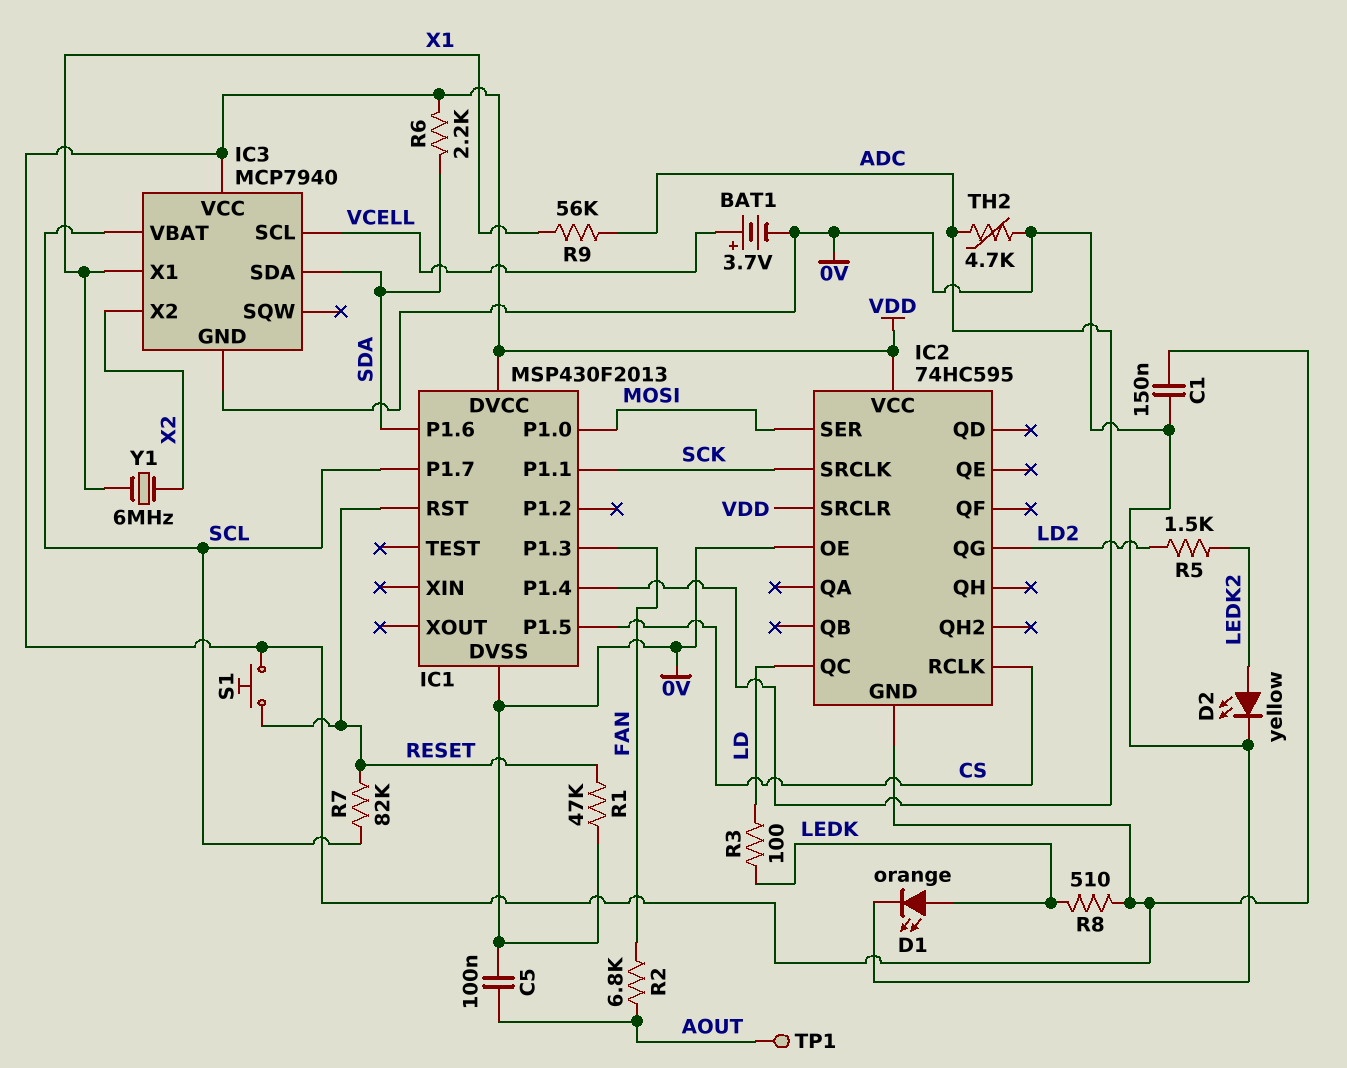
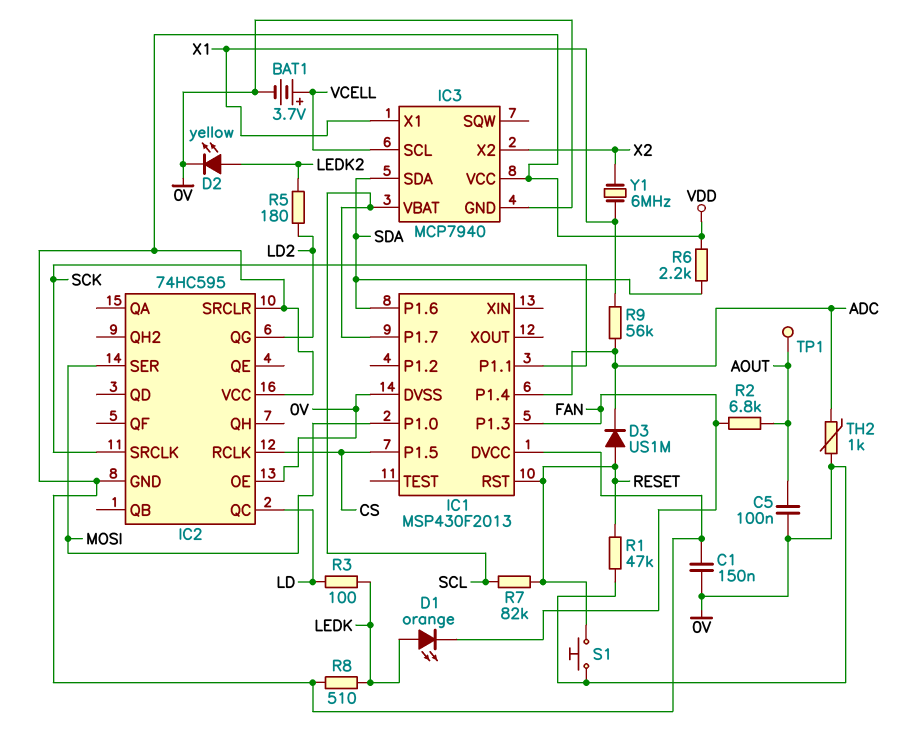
D1: LED orange (A LEDK, K 0V) -> LED orange (A LEDK, K FAN)
D3: none -> diode US1M (A RESET, K ADC)
R5: 1.5k (LD2, LEDK2) -> 180 (LD2, LEDK2)
S1: button (RESET, VDD) -> button (0V, RESET)
TH2: 4.7k (0V, ADC) -> 1k (0V, ADC)

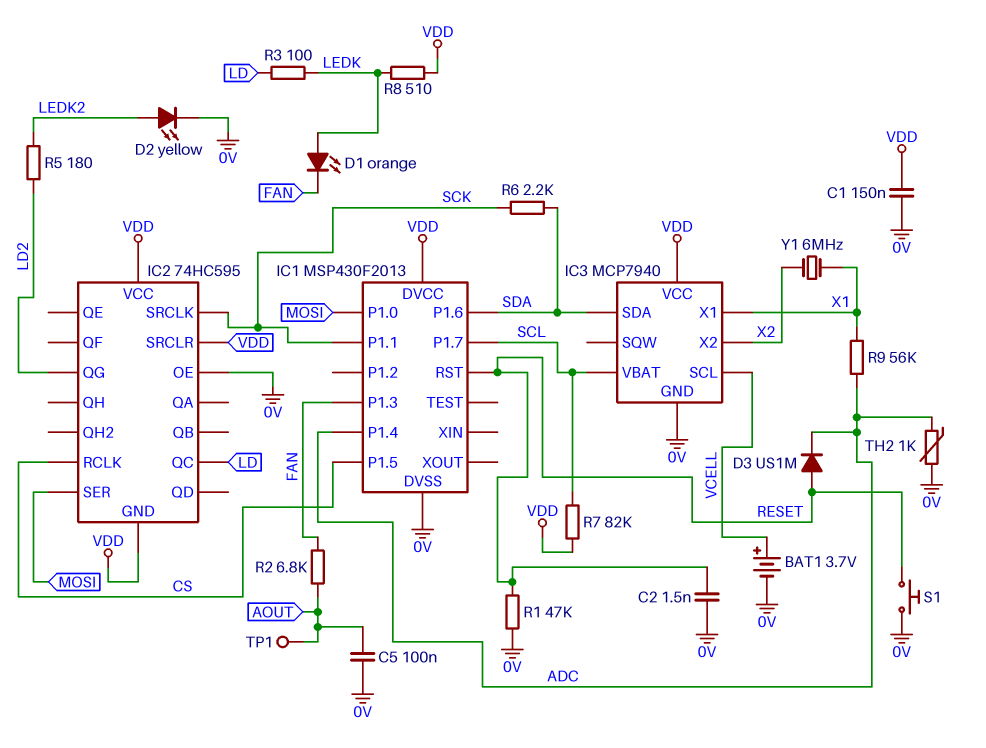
C2: none -> 1.5nF (0V, RESET)
R6: 2.2k (SDA, VDD) -> 2.2k (SCK, SDA)
R7: 82k (RESET, SCL) -> 82k (SCL, VDD)

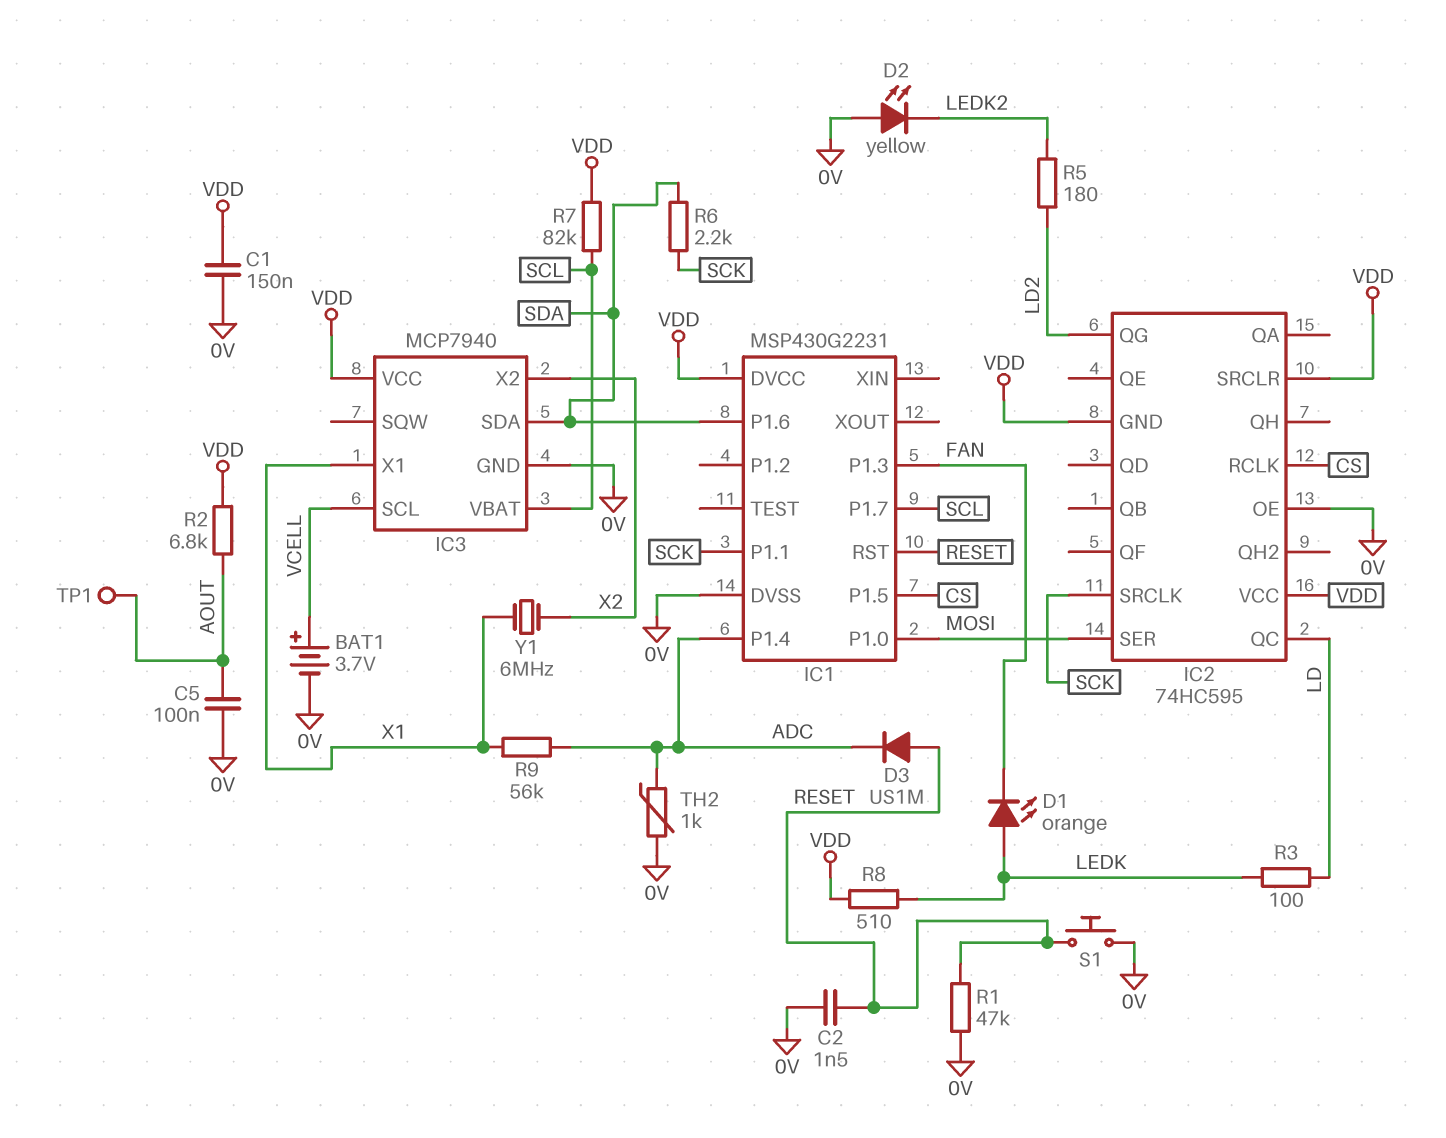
D2: LED yellow (A LEDK2, K 0V) -> LED yellow (A 0V, K LEDK2)
IC1: MSP430F2013 -> MSP430G2231
R2: 6.8k (AOUT, FAN) -> 6.8k (AOUT, VDD)

